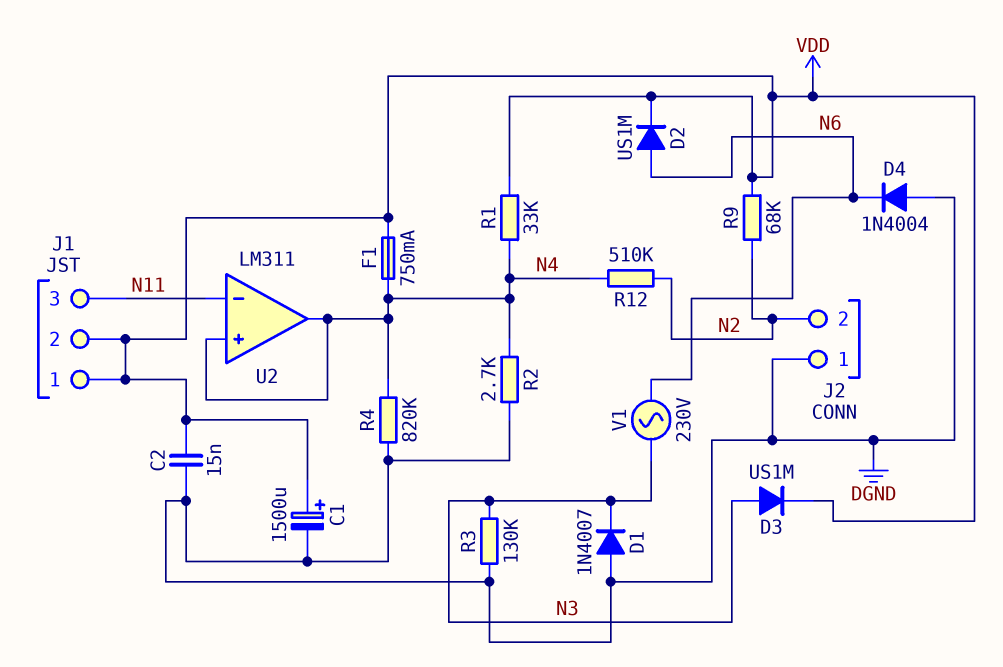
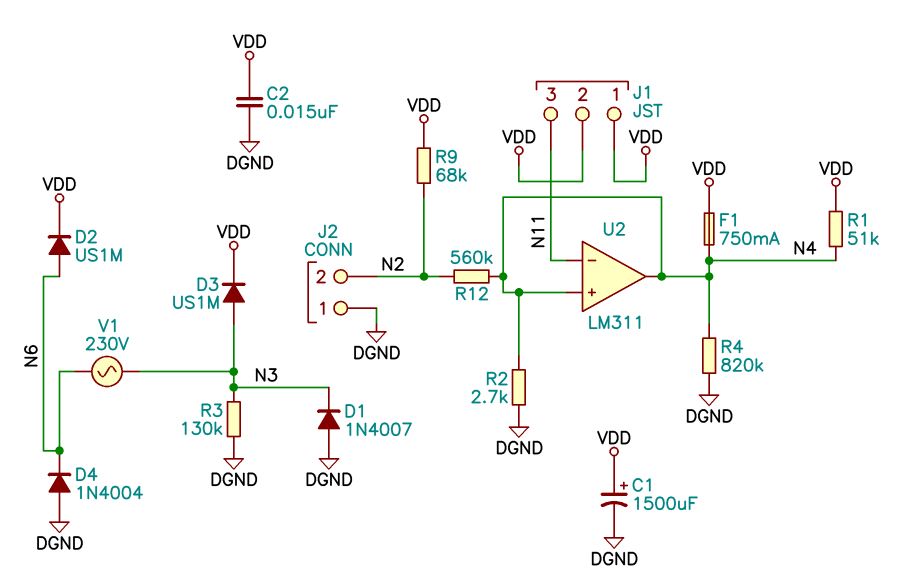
R1: 33k (N4, VDD) -> 51k (N4, VDD)
R12: 510k (N2, N4) -> 560k (N2, N4)

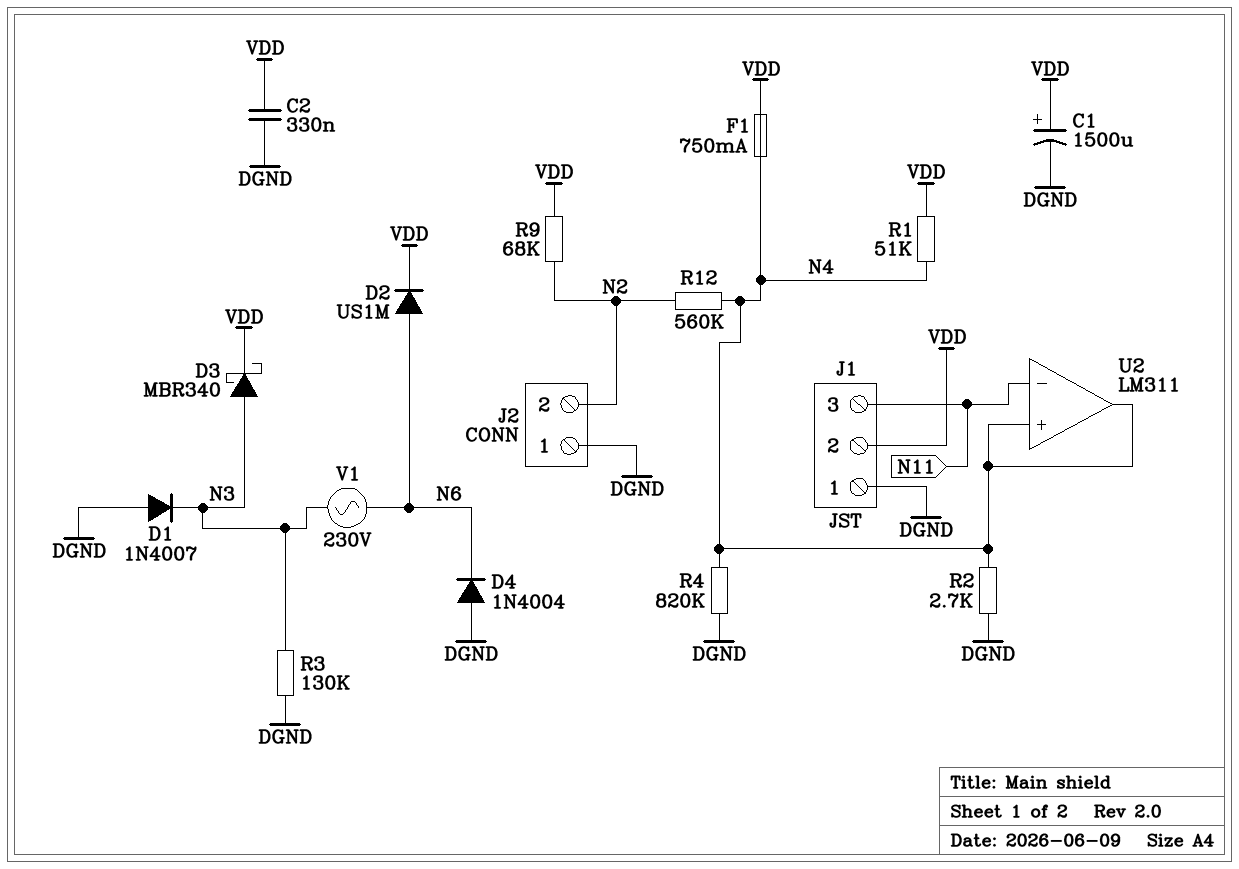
C2: 15nF (DGND, VDD) -> 330nF (DGND, VDD)
D3: diode US1M (A N3, K VDD) -> schottky MBR340 (A N3, K VDD)
J1 pin 1: VDD -> DGND

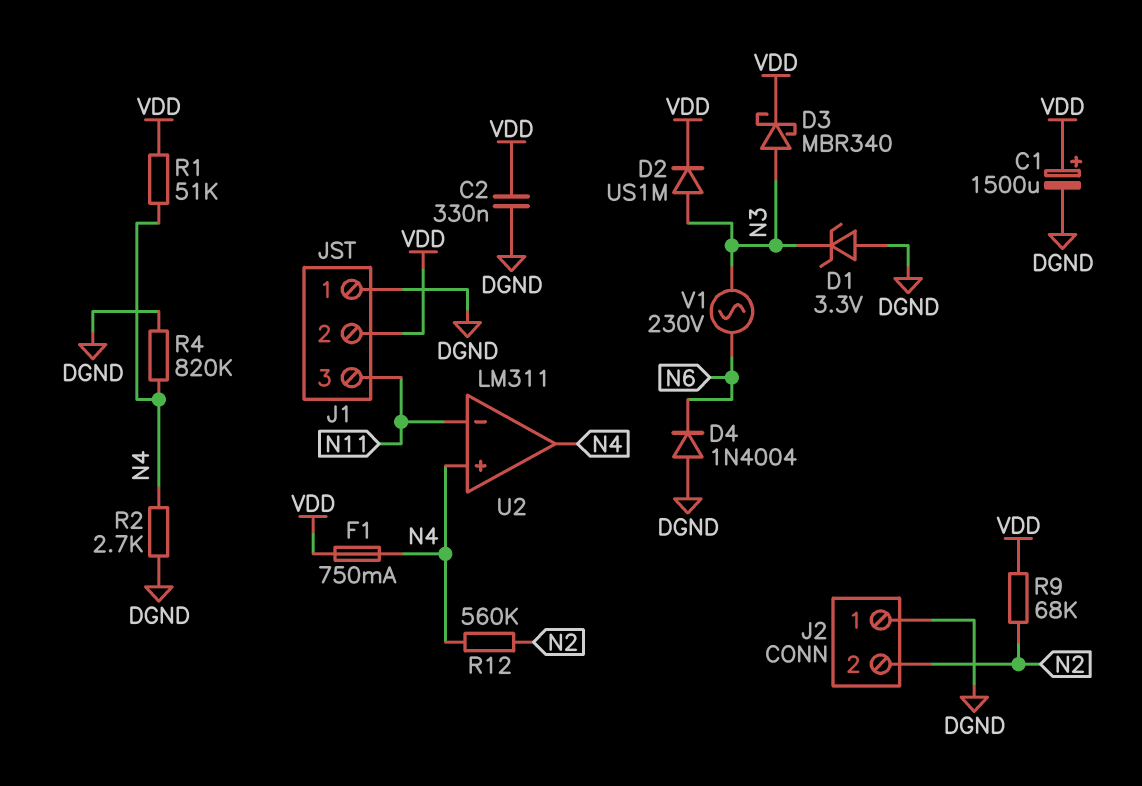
D1: diode 1N4007 (A DGND, K N3) -> zener 3.3V (A DGND, K N3)
D2: diode US1M (A N6, K VDD) -> diode US1M (A N3, K VDD)
R3: 130k (DGND, N3) -> none

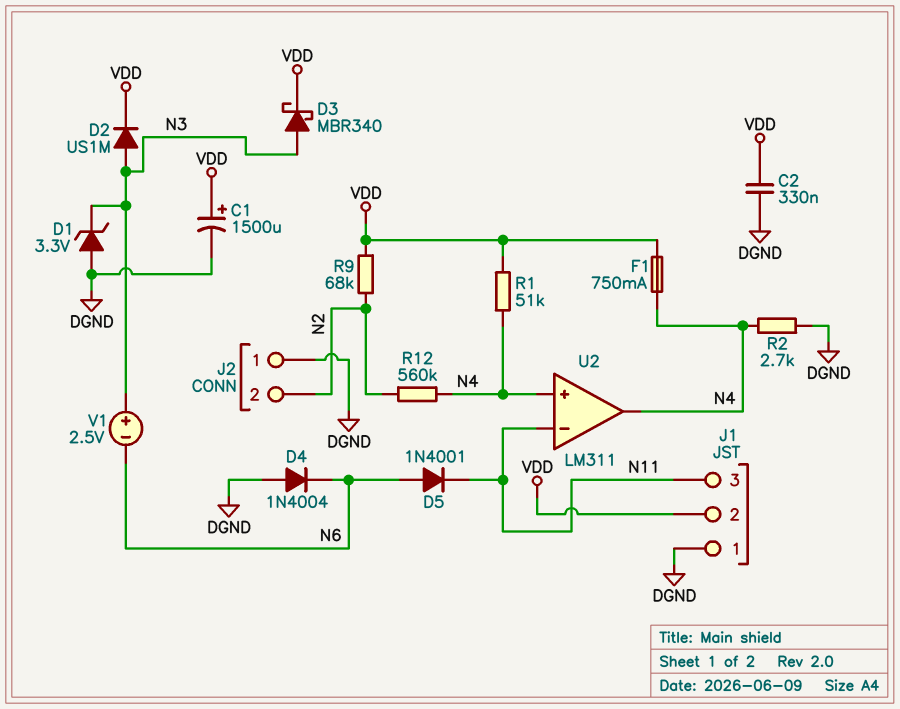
D5: none -> diode 1N4001 (A N6, K N11)
R4: 820k (DGND, N4) -> none
V1: AC 230V (N3, N6) -> 2.5V (plus N3, minus N6)

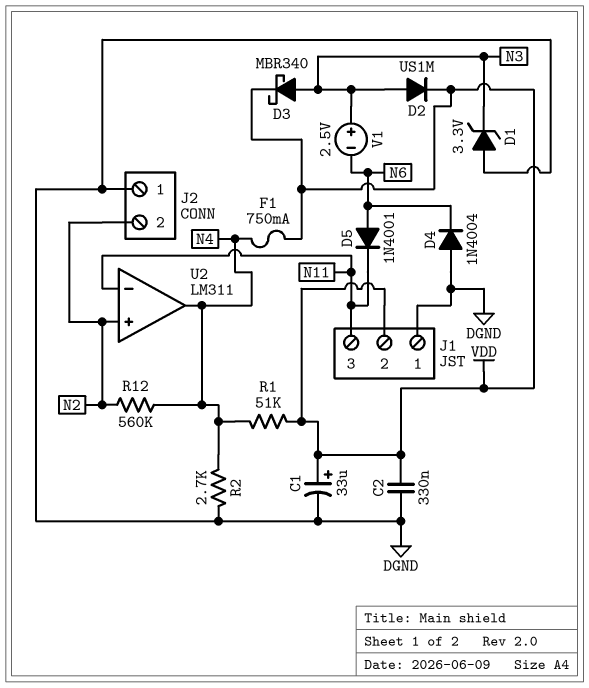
C1: 1500uF (plus VDD, minus DGND) -> 33uF (plus VDD, minus DGND)
R9: 68k (N2, VDD) -> none
U2 pin in+: N4 -> N2

